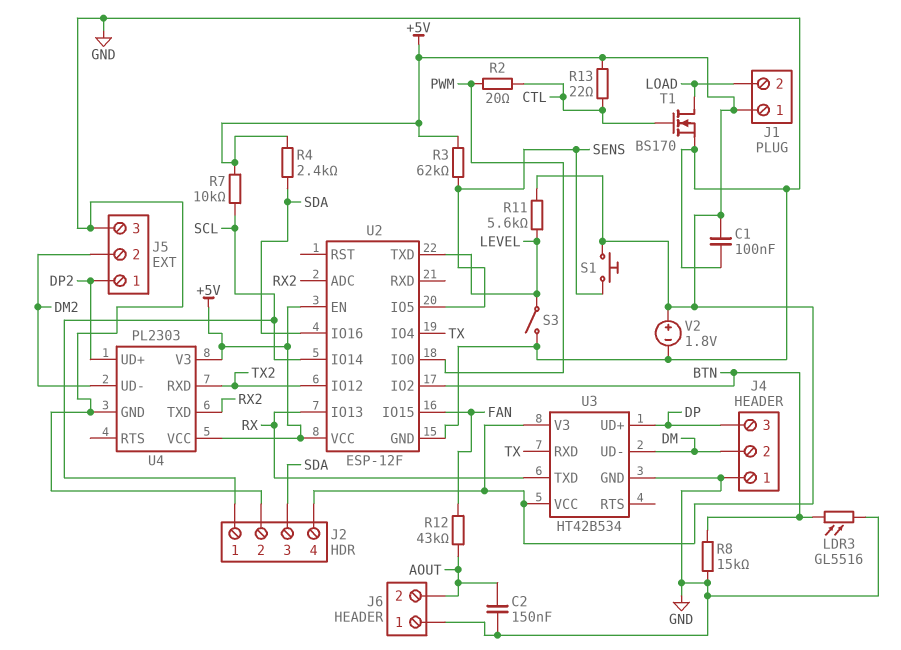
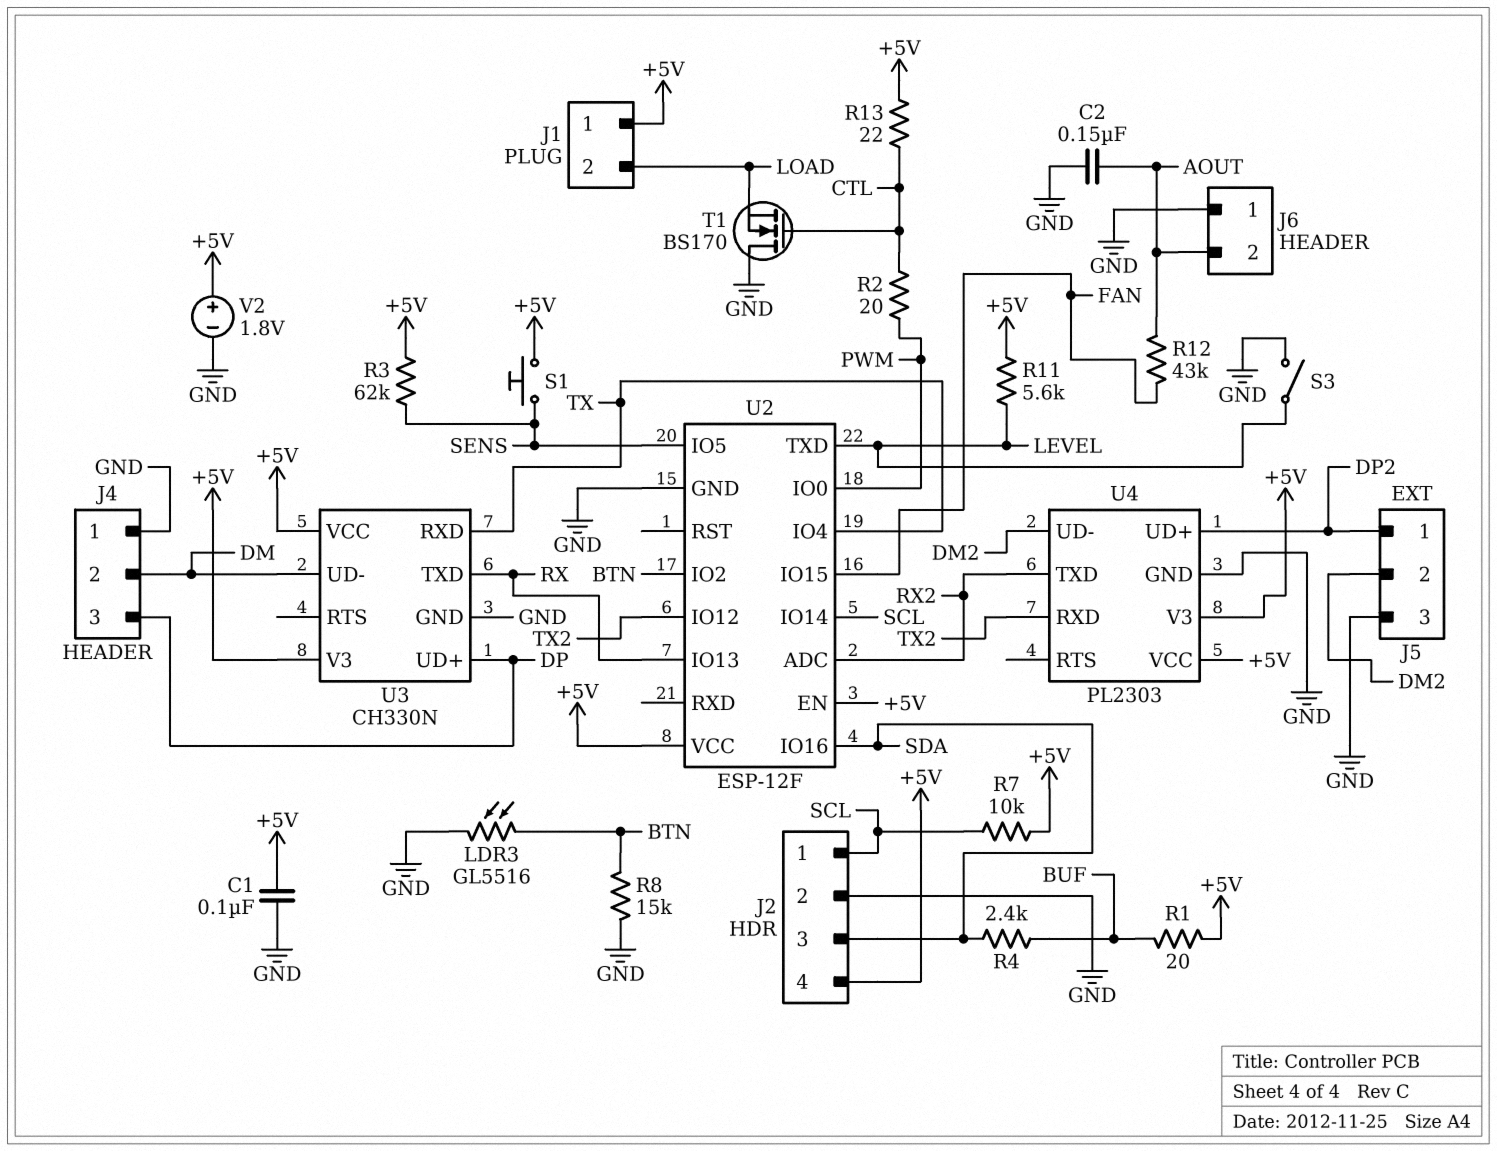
R1: none -> 20 (+5V, BUF)
R4: 2.4k (+5V, SDA) -> 2.4k (BUF, SDA)
T1: NMOS BS170 (G CTL, D LOAD, S GND) -> NMOS BS170 (G CTL, D GND, S LOAD)
U3: HT42B534 -> CH330N

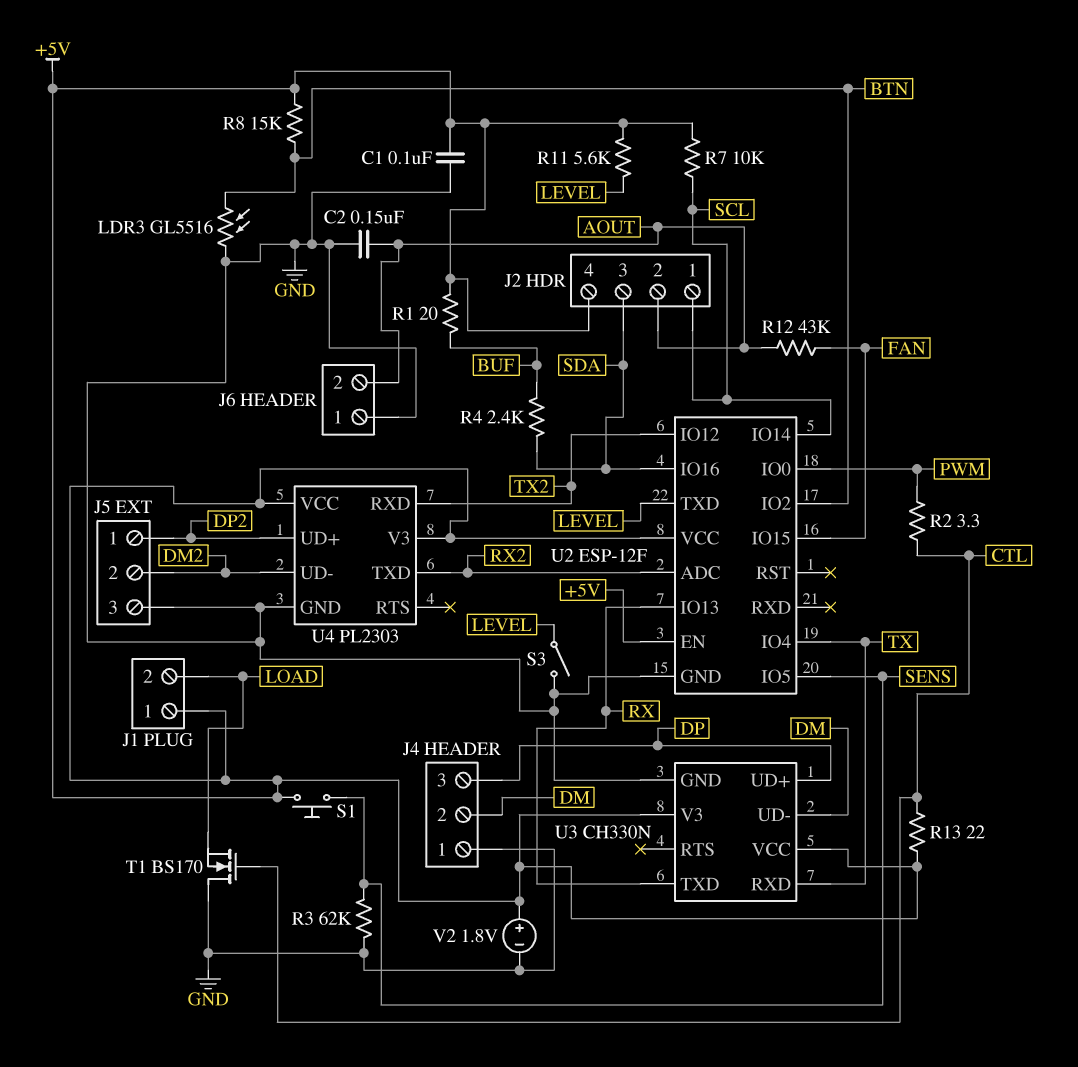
J2 pin 2: GND -> AOUT
R2: 20 (CTL, PWM) -> 3.3 (CTL, PWM)
R3: 62k (+5V, SENS) -> 62k (GND, SENS)
R8: 15k (BTN, GND) -> 15k (+5V, BTN)

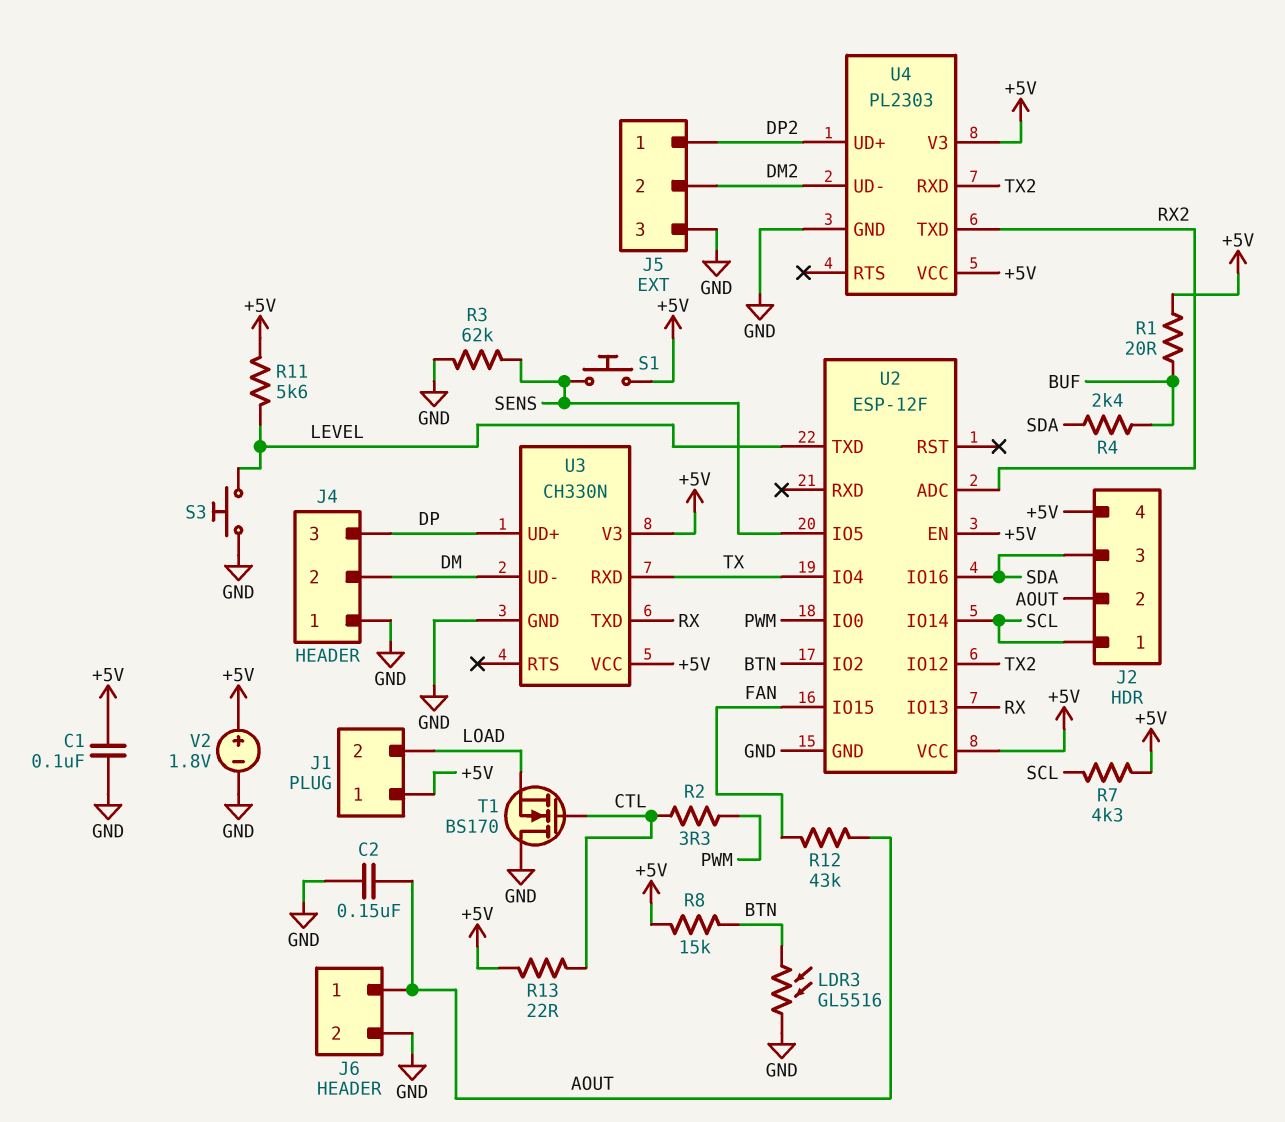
J6 pin 1: GND -> AOUT
J6 pin 2: AOUT -> GND
R7: 10k (+5V, SCL) -> 4.3k (+5V, SCL)
S3: switch (GND, LEVEL) -> button (GND, LEVEL)

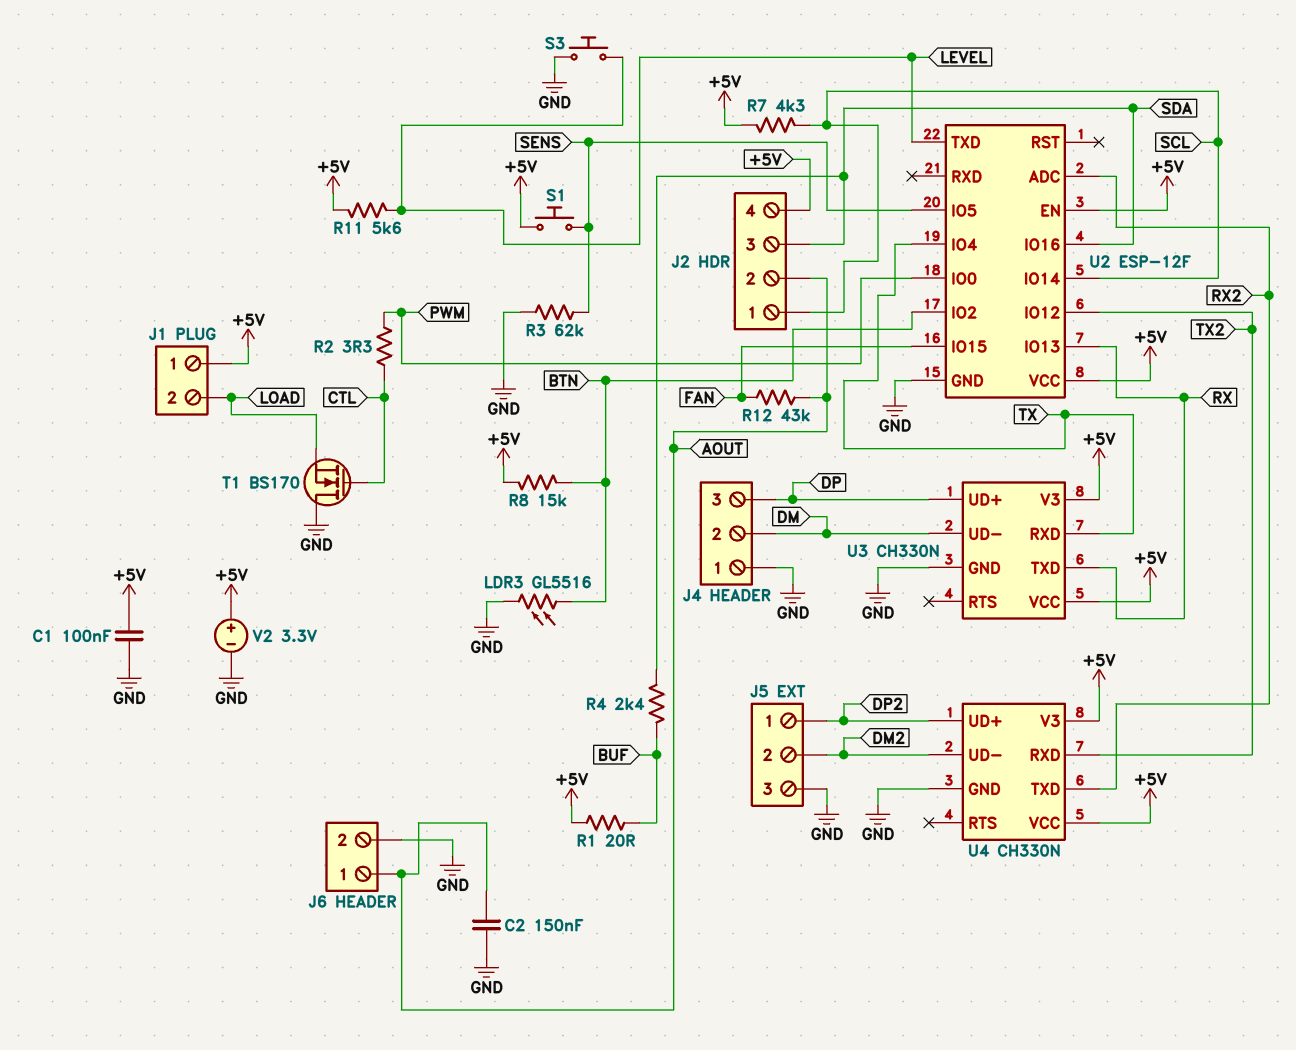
R13: 22 (+5V, CTL) -> none
U4: PL2303 -> CH330N
V2: 1.8V (plus +5V, minus GND) -> 3.3V (plus +5V, minus GND)

